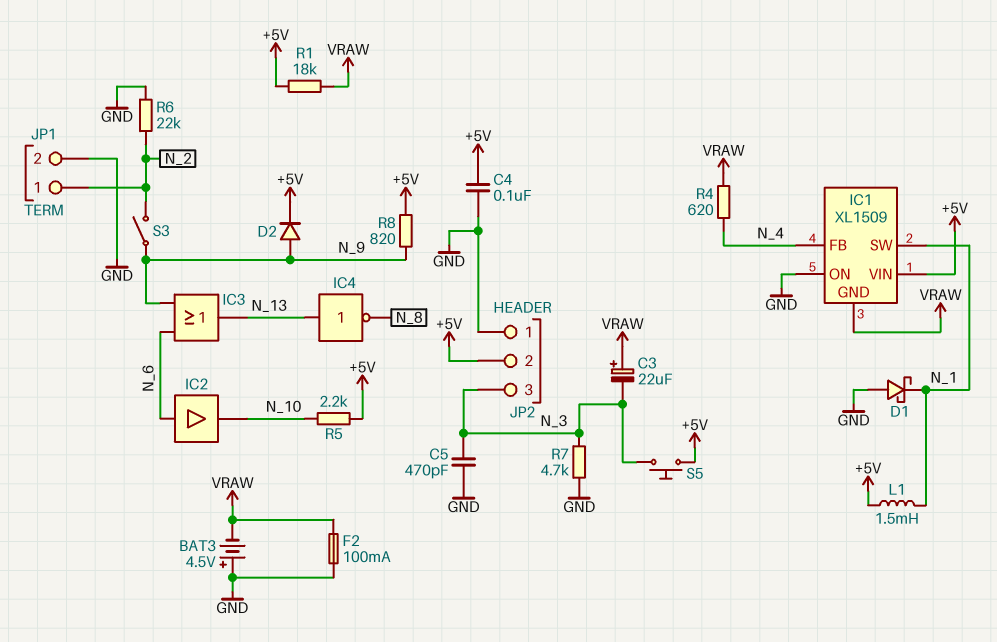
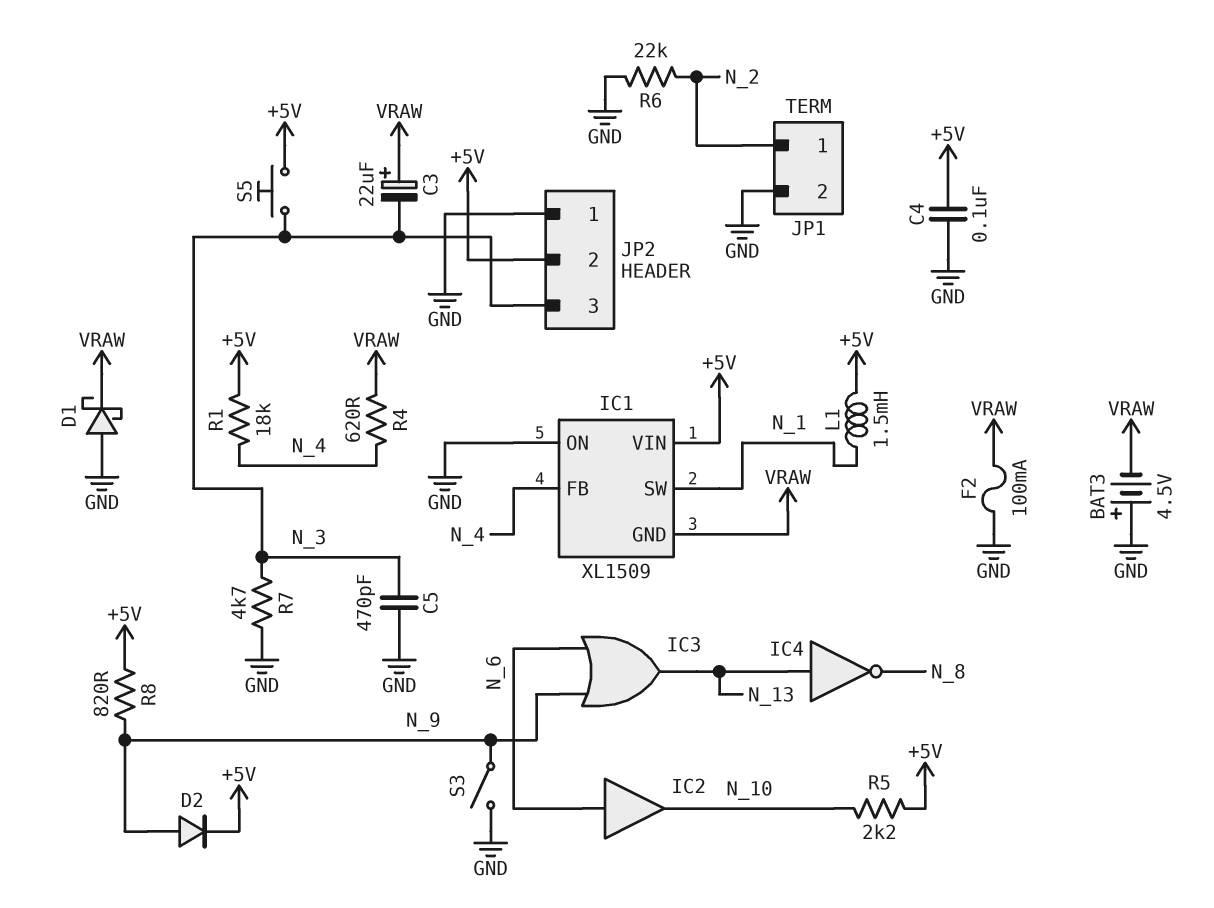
D1: schottky (A GND, K N_1) -> schottky (A GND, K VRAW)
R1: 18k (+5V, VRAW) -> 18k (+5V, N_4)
S3: switch (N_2, N_9) -> switch (GND, N_9)

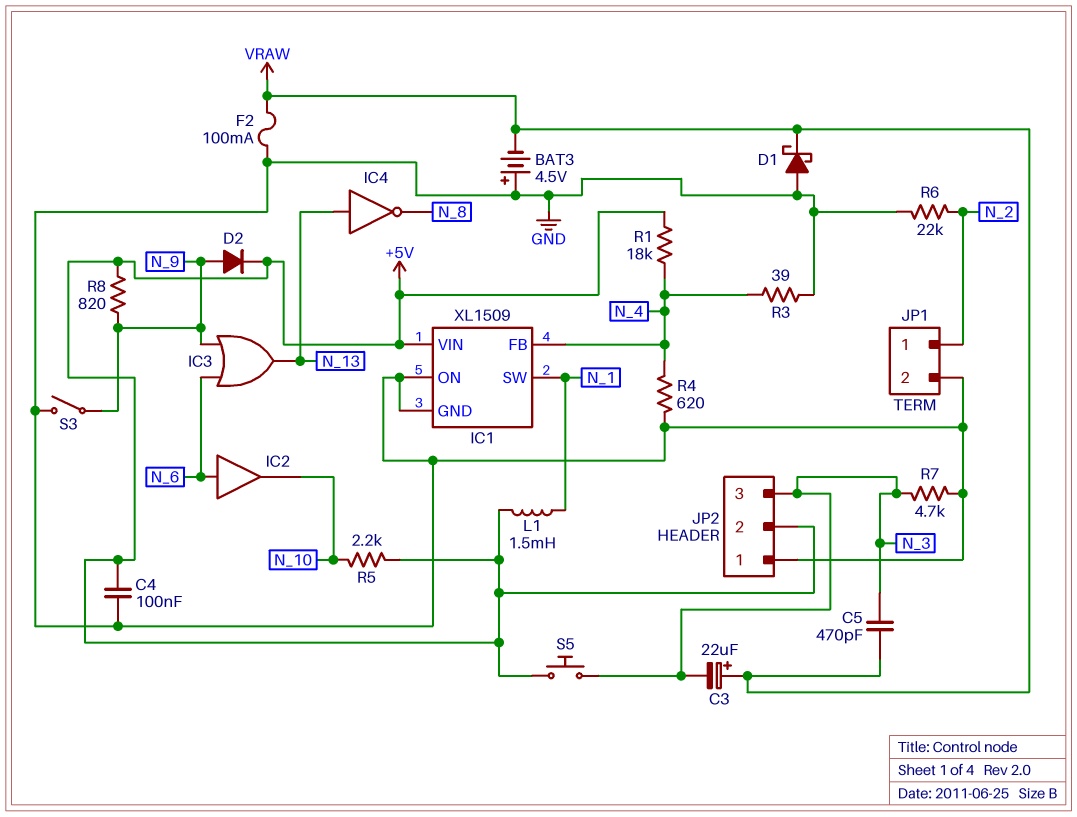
C5: 470pF (GND, N_3) -> 470pF (N_3, VRAW)
IC1 pin GND: VRAW -> GND
R3: none -> 39 (GND, N_4)
R4: 620 (N_4, VRAW) -> 620 (GND, N_4)

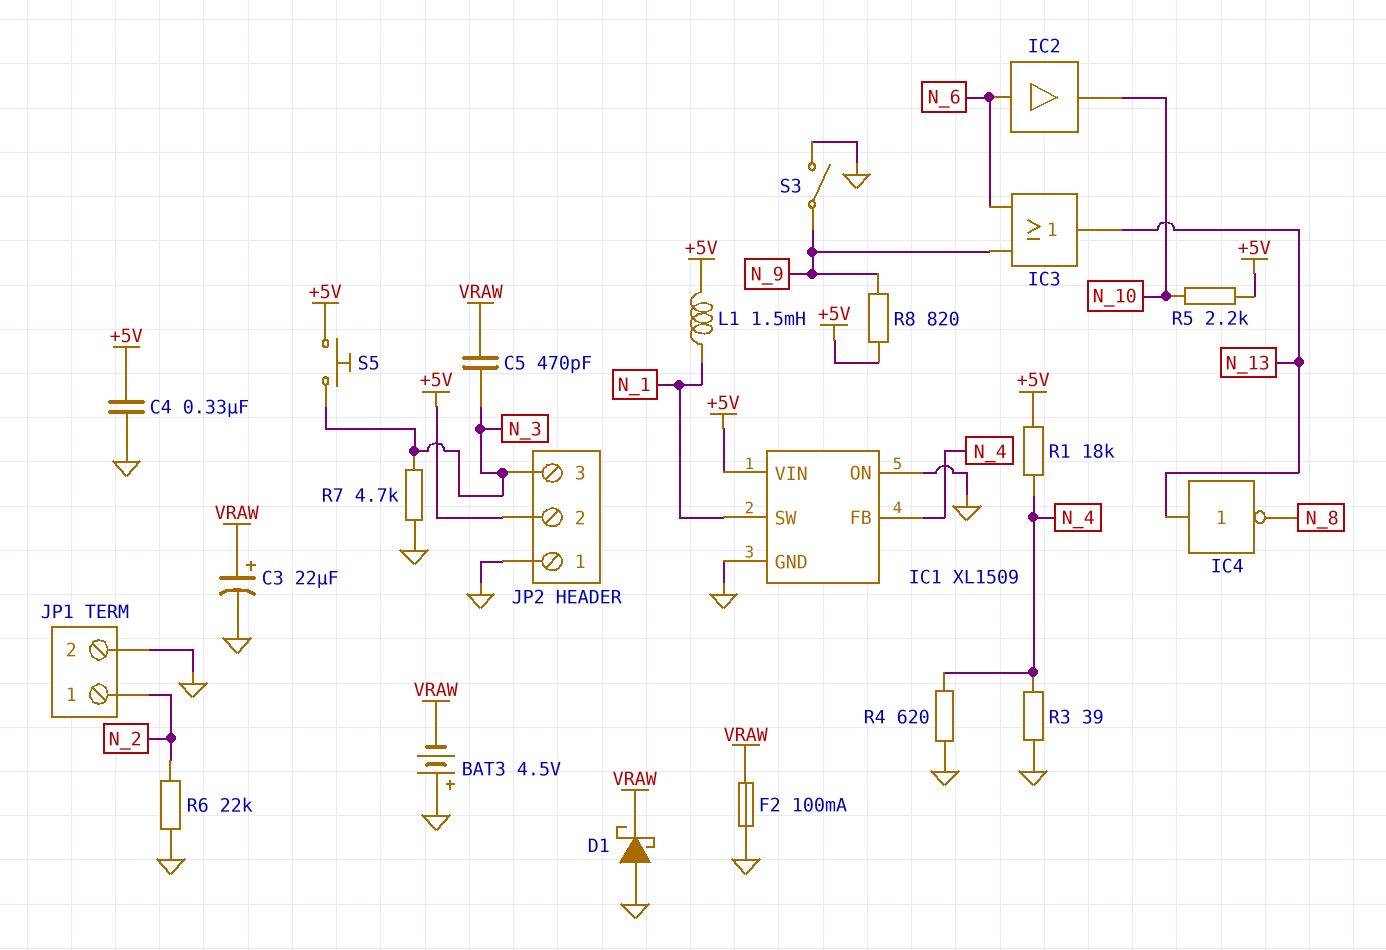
C3: 22uF (plus VRAW, minus N_3) -> 22uF (plus VRAW, minus GND)
C4: 100nF (+5V, GND) -> 330nF (+5V, GND)
D2: diode (A N_9, K +5V) -> none

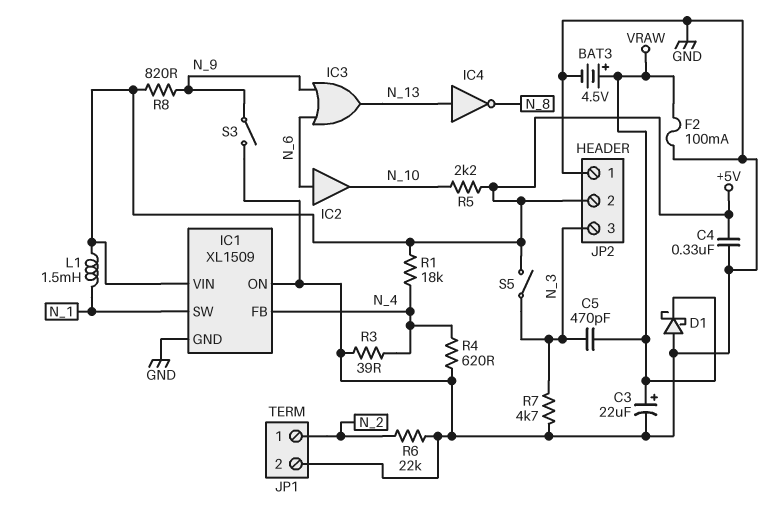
BAT3: 4.5V (plus GND, minus VRAW) -> 4.5V (plus VRAW, minus GND)
S5: button (+5V, N_3) -> switch (+5V, N_3)

